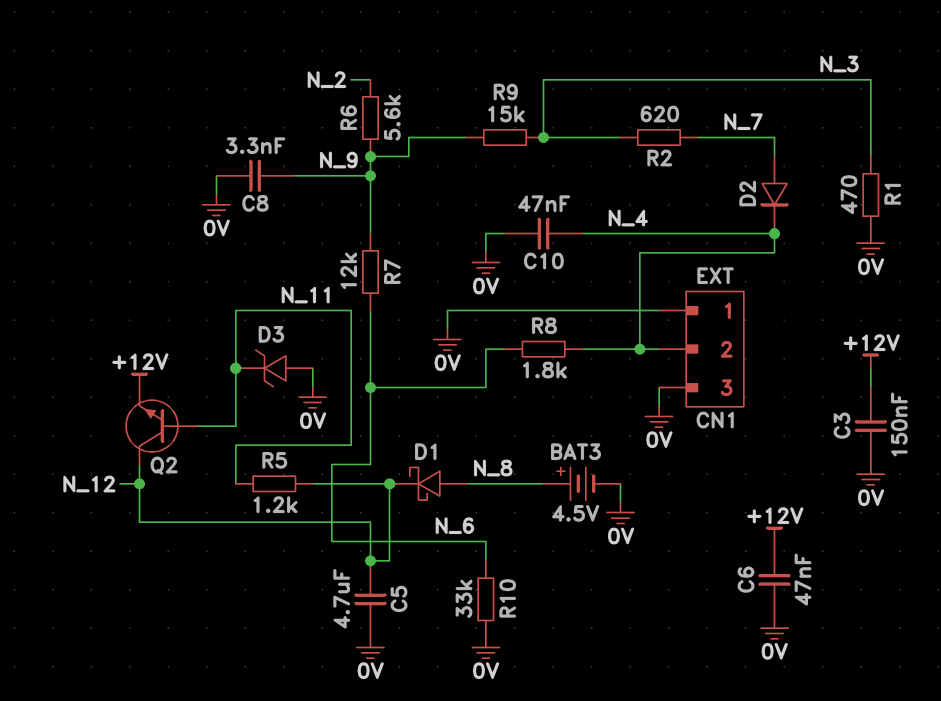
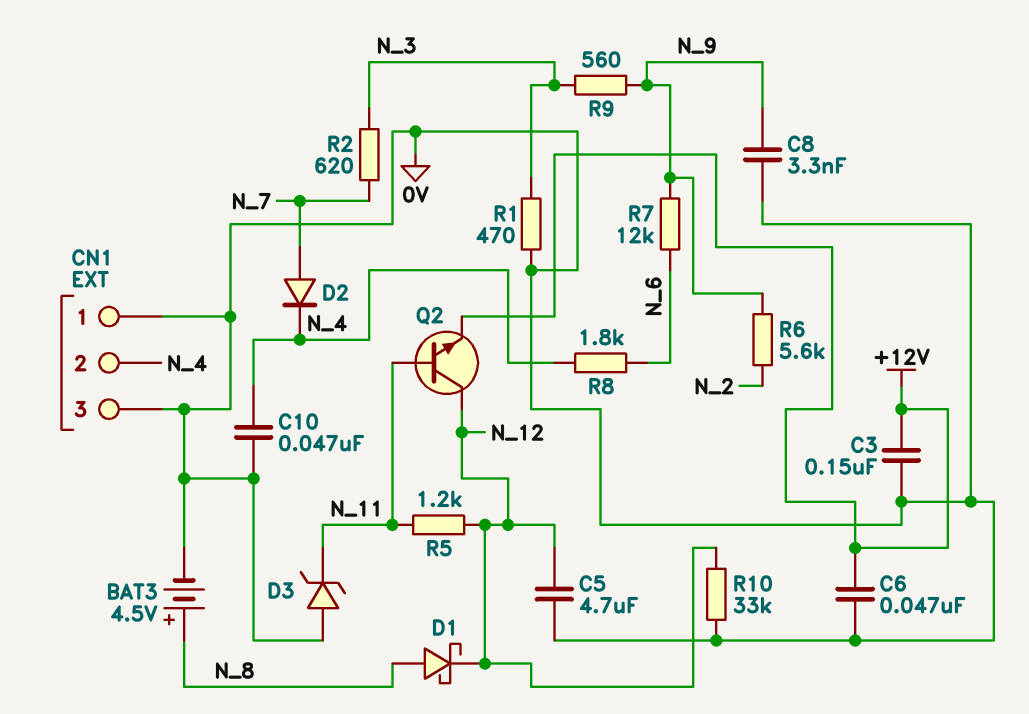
R9: 15k (N_3, N_9) -> 560 (N_3, N_9)
R10: 33k (0V, N_6) -> 33k (0V, N_12)

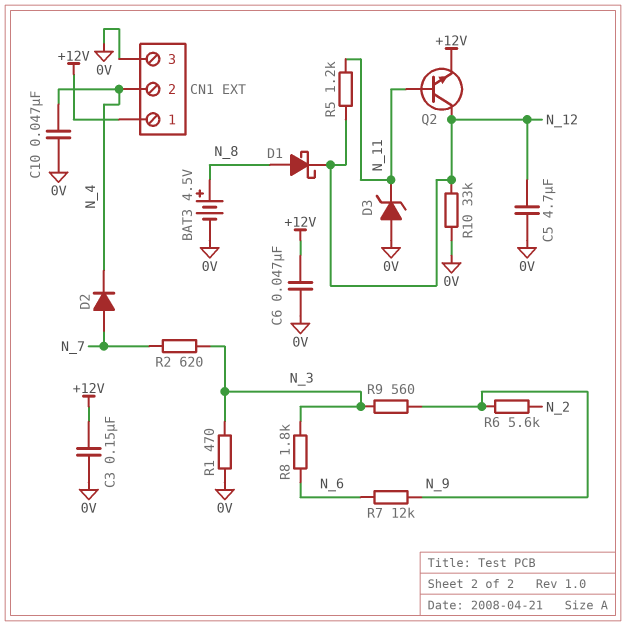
C8: 3.3nF (0V, N_9) -> none
CN1 pin 1: 0V -> +12V
R8: 1.8k (N_4, N_6) -> 1.8k (N_3, N_6)

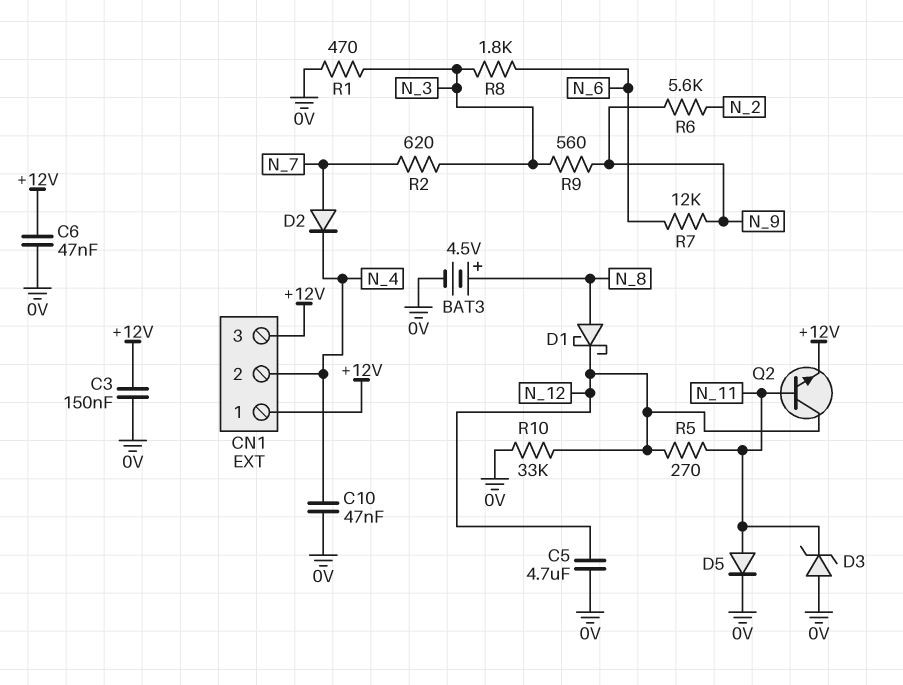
CN1 pin 3: 0V -> +12V
D5: none -> diode (A N_11, K 0V)
R5: 1.2k (N_11, N_12) -> 270 (N_11, N_12)

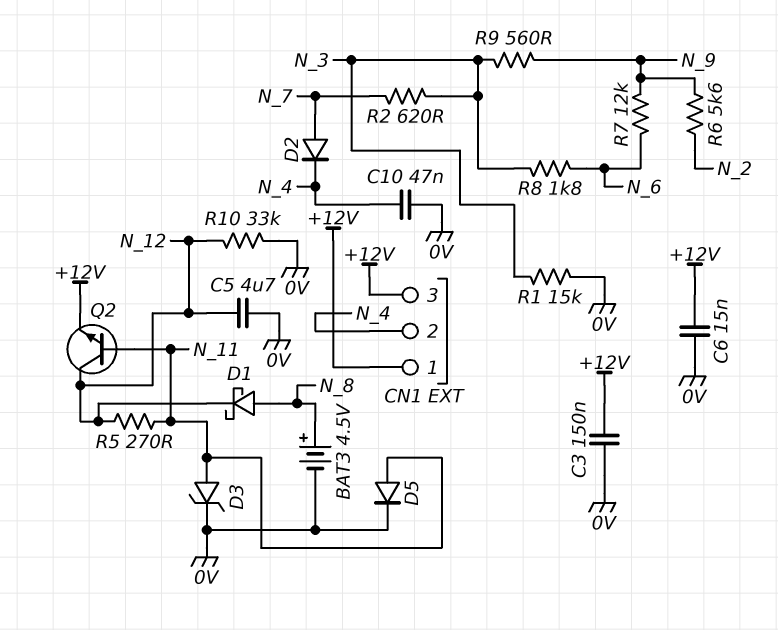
C6: 47nF (+12V, 0V) -> 15nF (+12V, 0V)
D3: zener (A 0V, K N_11) -> zener (A N_11, K 0V)
R1: 470 (0V, N_3) -> 15k (0V, N_3)

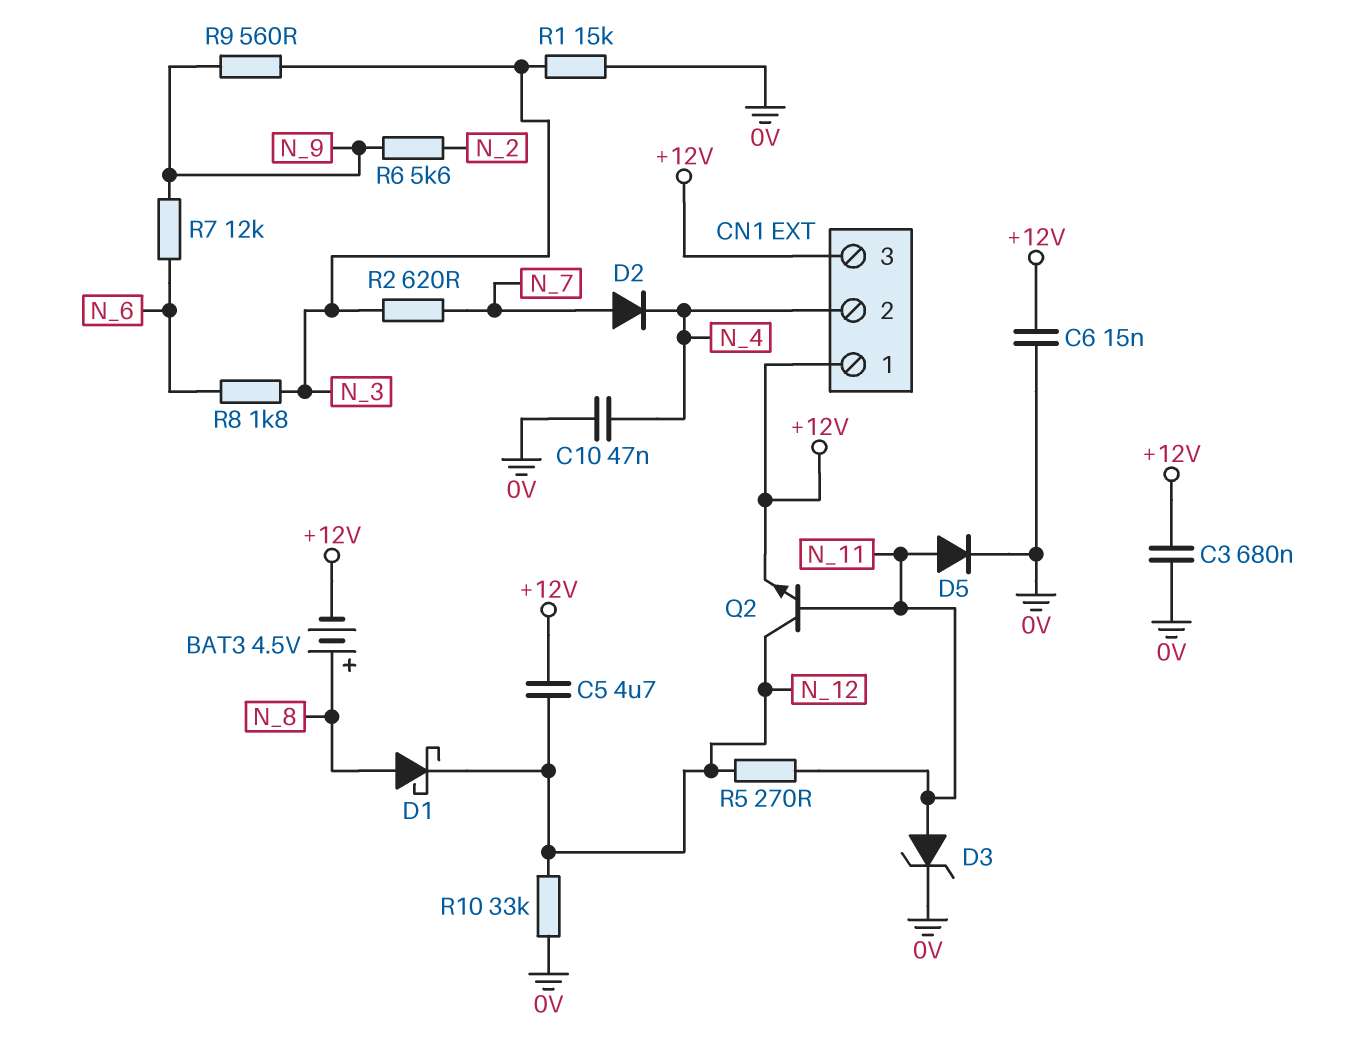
BAT3: 4.5V (plus N_8, minus 0V) -> 4.5V (plus N_8, minus +12V)
C3: 150nF (+12V, 0V) -> 680nF (+12V, 0V)
C5: 4.7uF (0V, N_12) -> 4.7uF (+12V, N_12)

